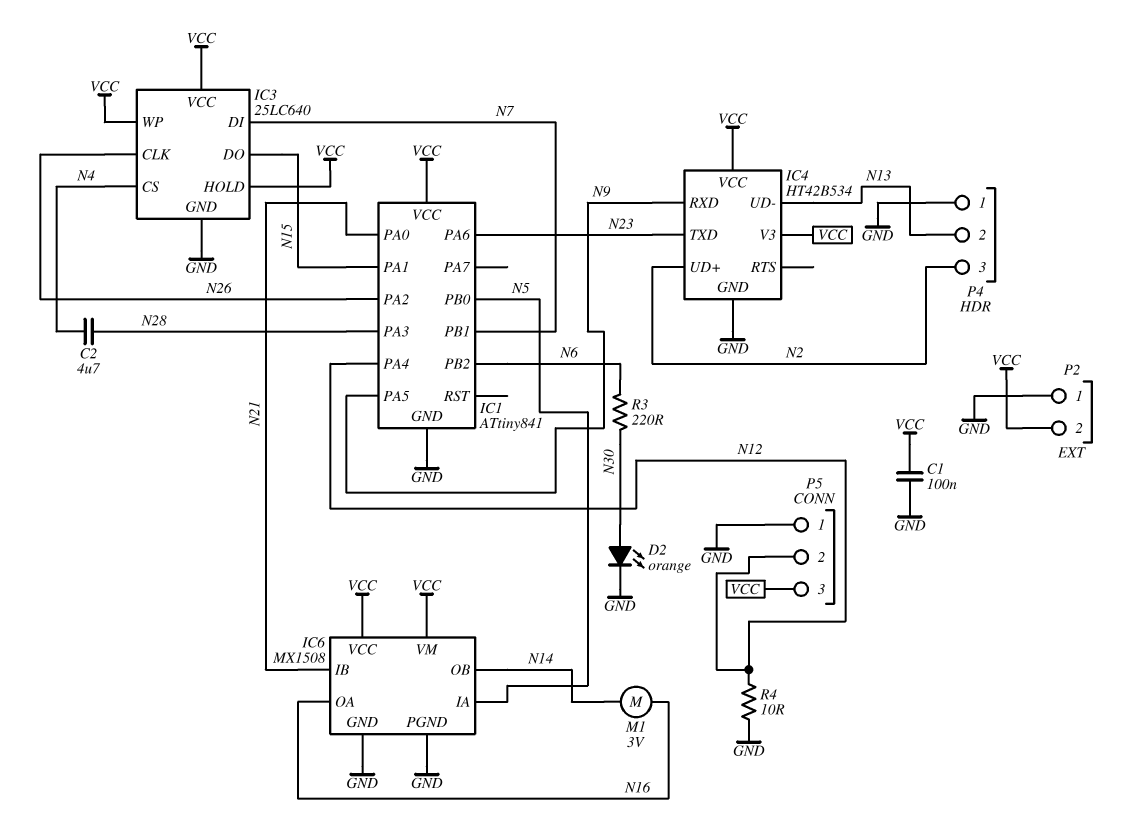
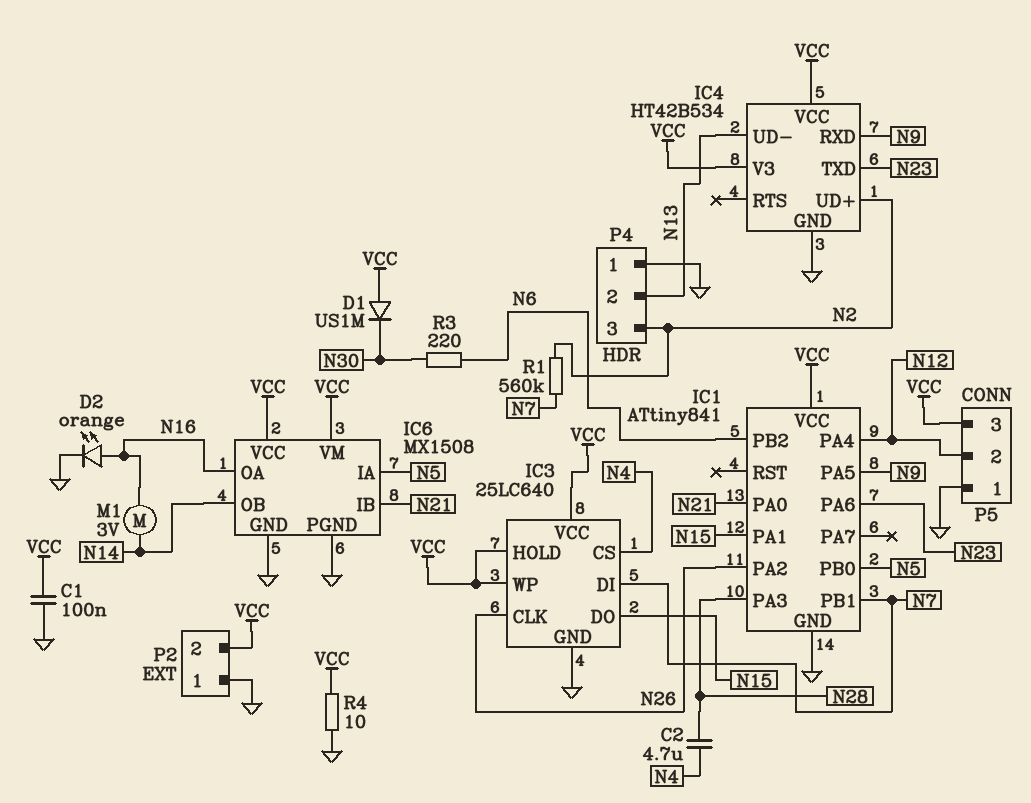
D1: none -> diode US1M (A VCC, K N30)
D2: LED orange (A N30, K GND) -> LED orange (A N16, K GND)
R1: none -> 560k (N2, N7)
R4: 10 (GND, N12) -> 10 (GND, VCC)

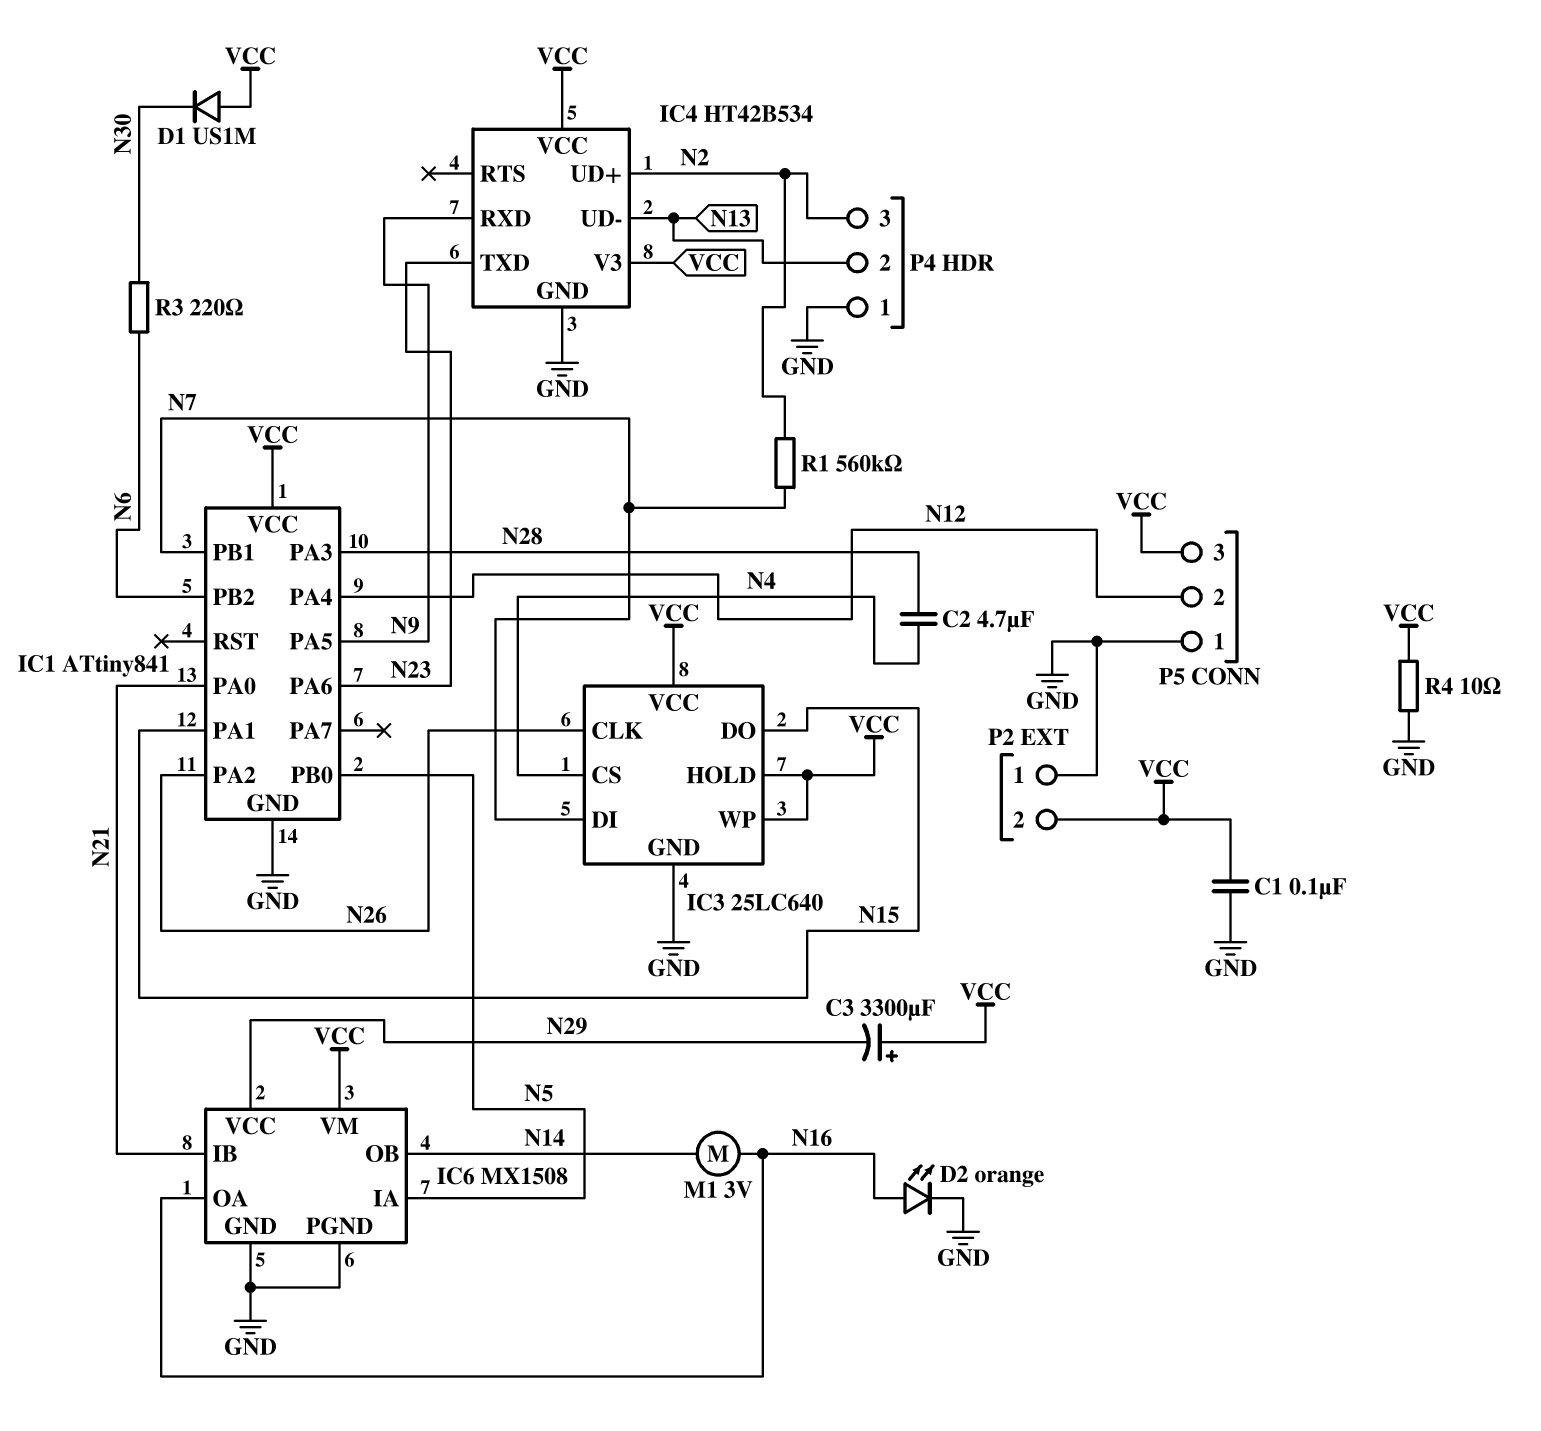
C3: none -> 3300uF (plus VCC, minus N29)
IC6 pin VCC: VCC -> N29

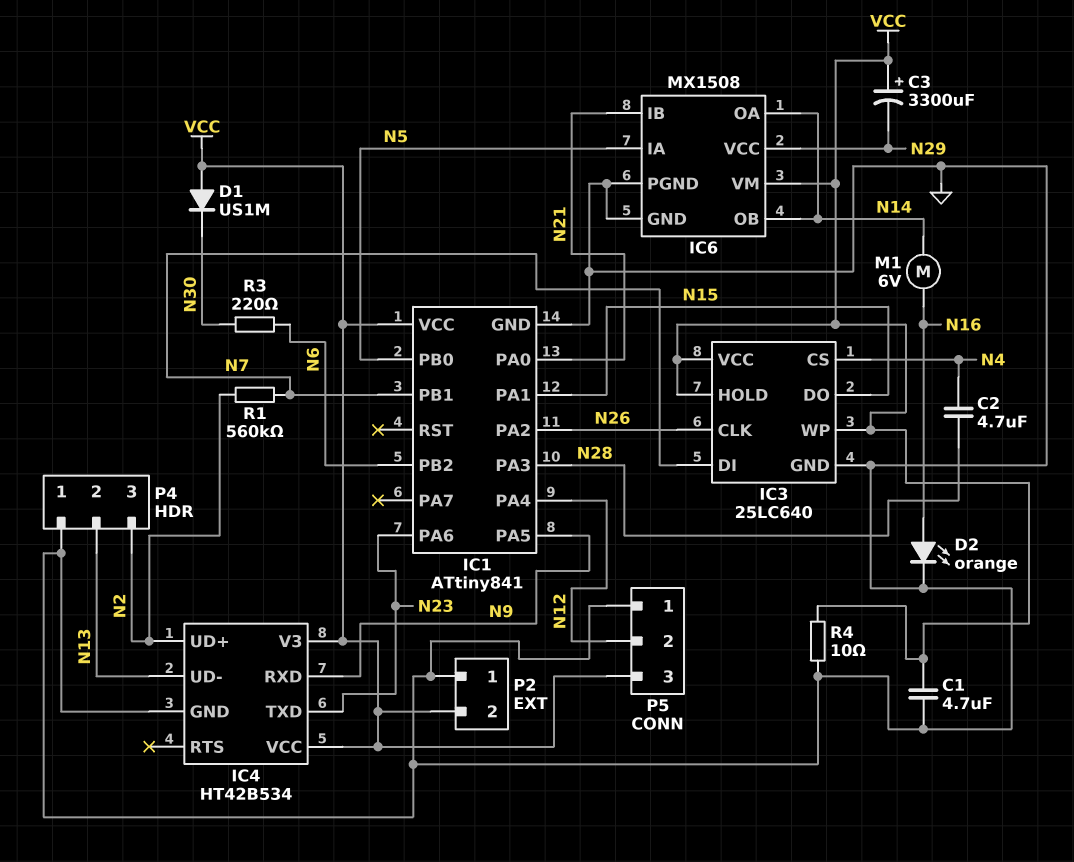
C1: 100nF (GND, VCC) -> 4.7uF (GND, VCC)
IC6 pin OA: N16 -> N14
M1: motor 3V (N14, N16) -> motor 6V (N14, N16)

